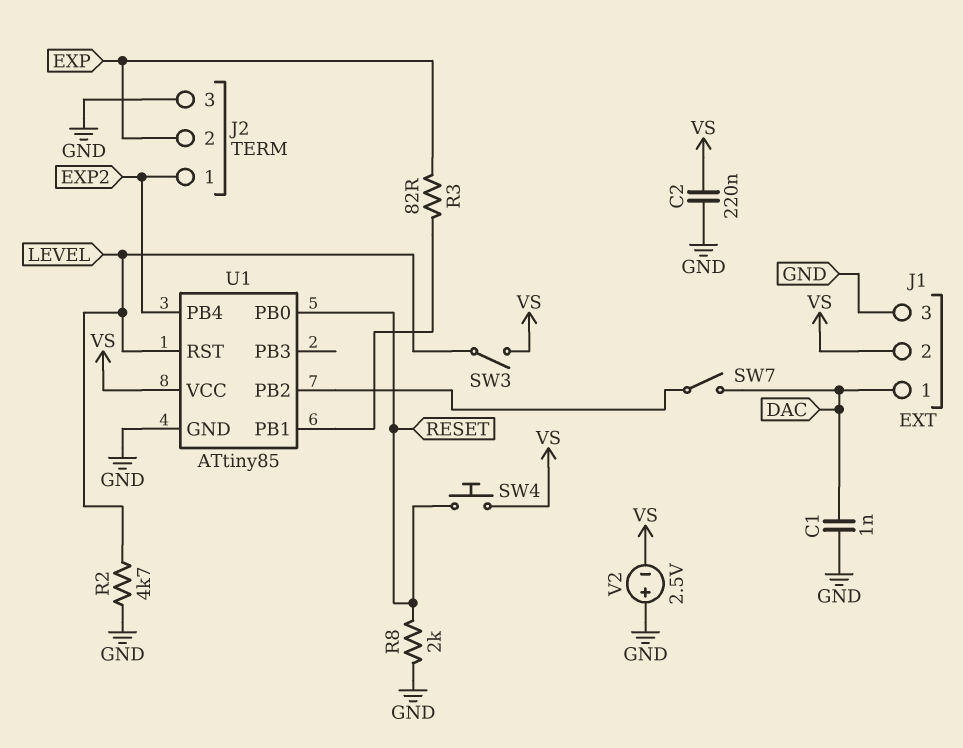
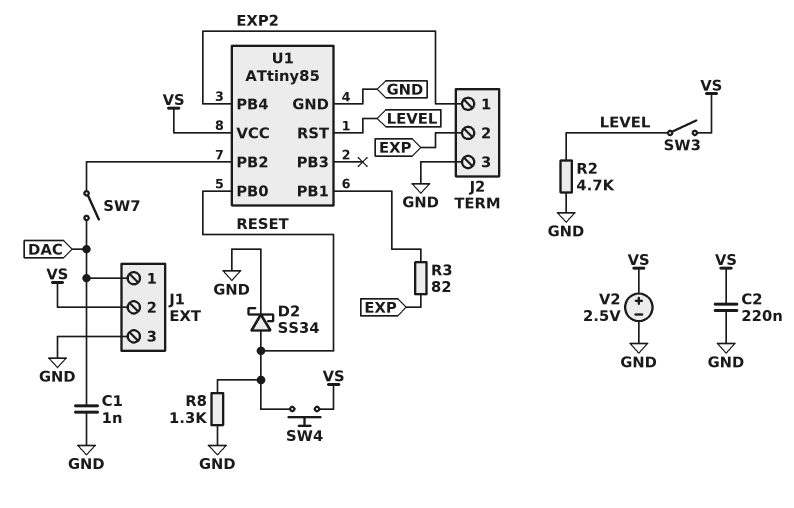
D2: none -> schottky SS34 (A RESET, K GND)
R8: 2k (GND, RESET) -> 1.3k (GND, RESET)
V2: 2.5V (plus GND, minus VS) -> 2.5V (plus VS, minus GND)

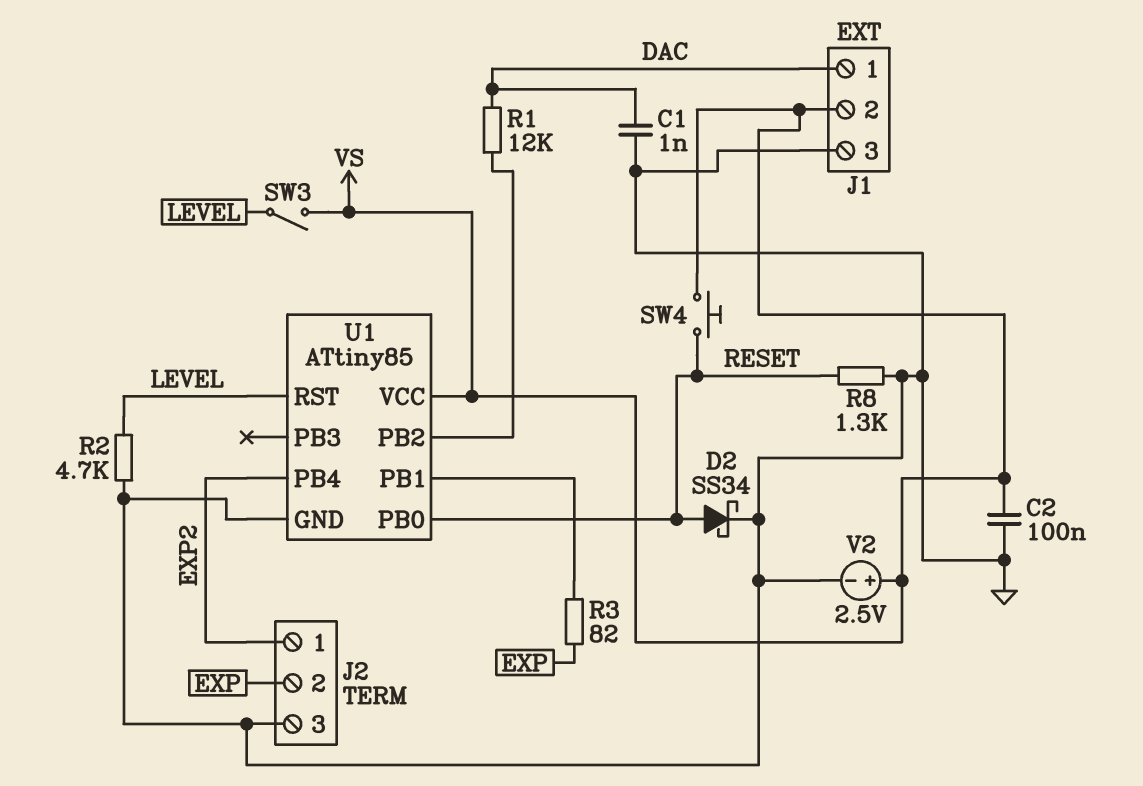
C2: 220nF (GND, VS) -> 100nF (GND, VS)
R1: none -> 12k (DAC, U1/PB2)
SW7: switch (DAC, U1/PB2) -> none

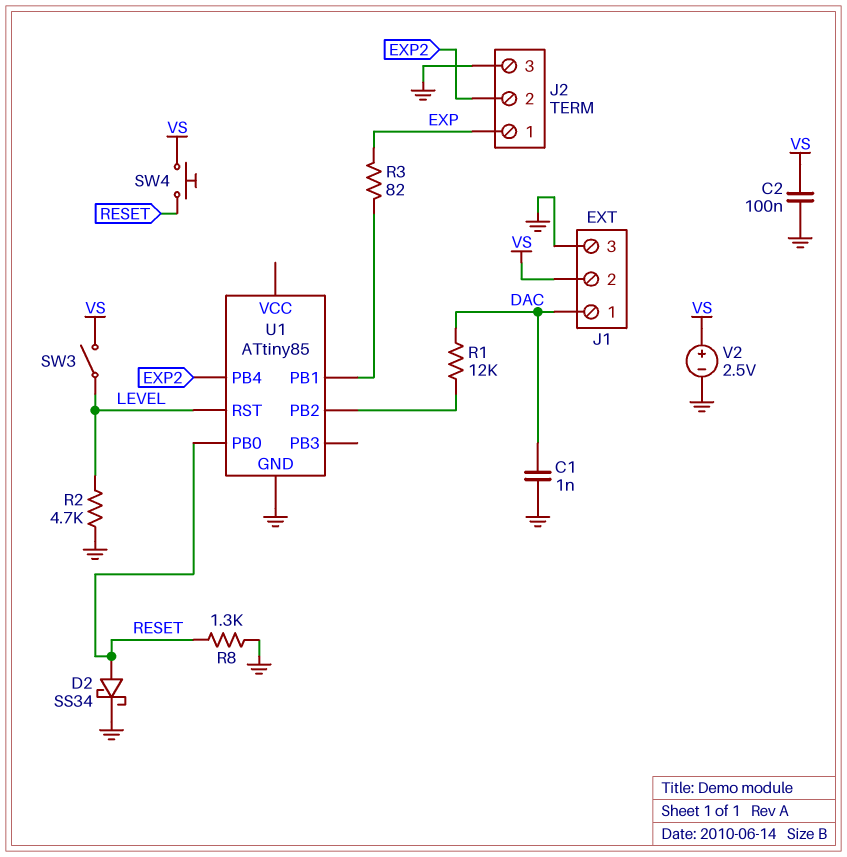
J2 pin 1: EXP2 -> EXP
J2 pin 2: EXP -> EXP2
U1 pin VCC: VS -> none

